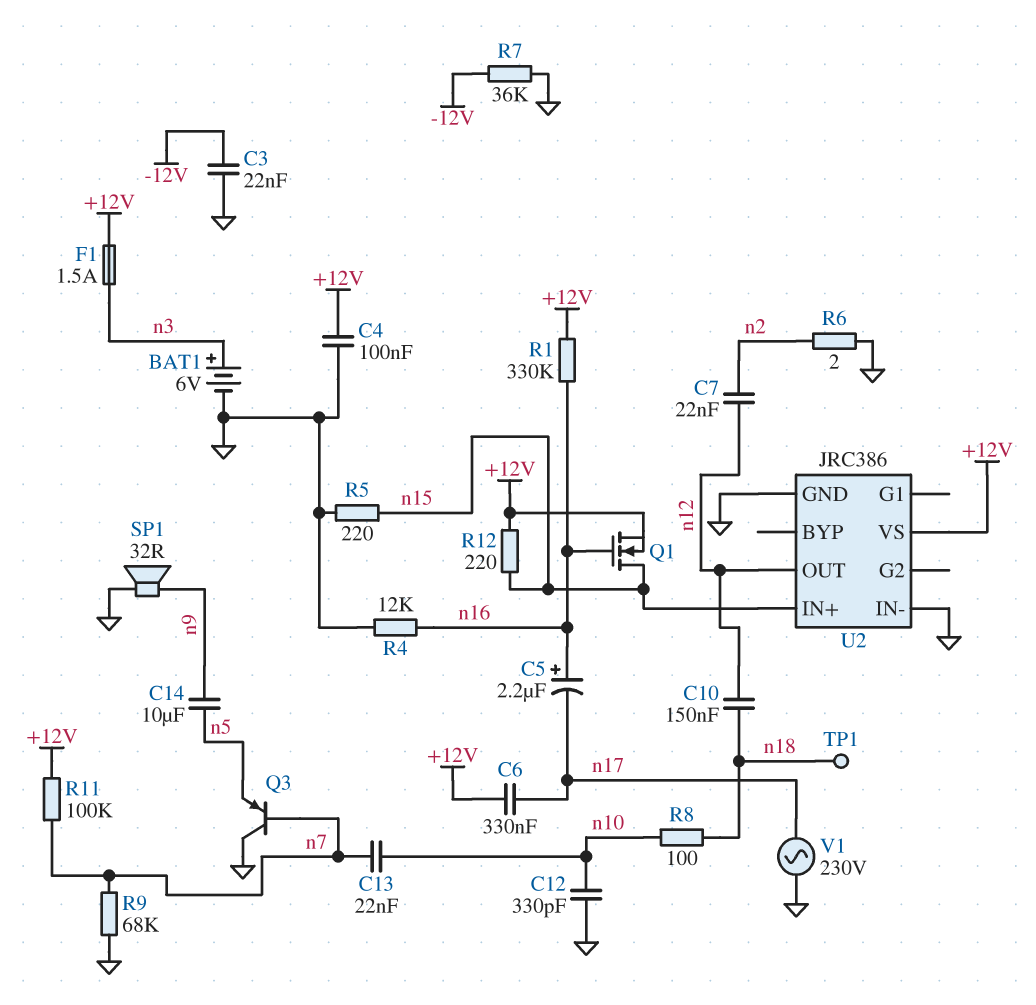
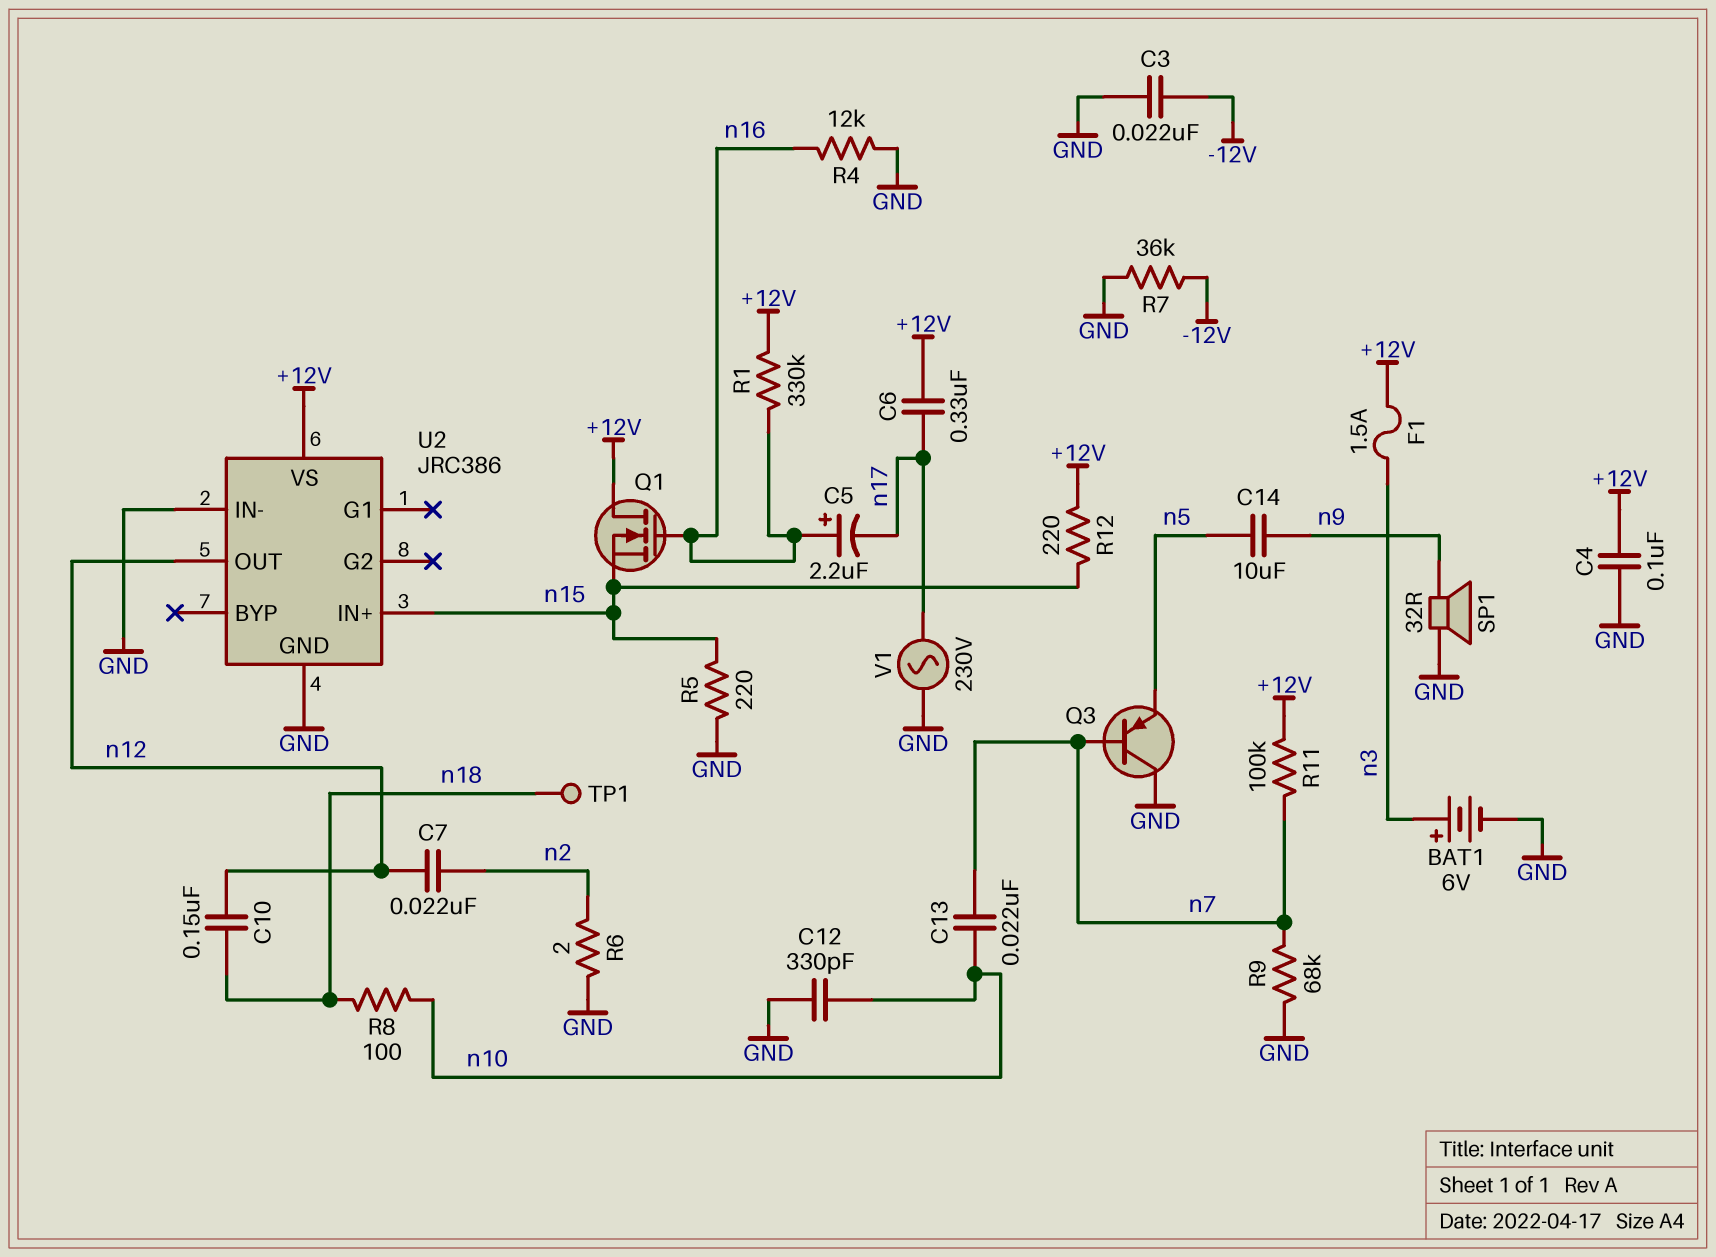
Q1: NMOS (G n16, D n15, S +12V) -> NMOS (G n16, D +12V, S n15)

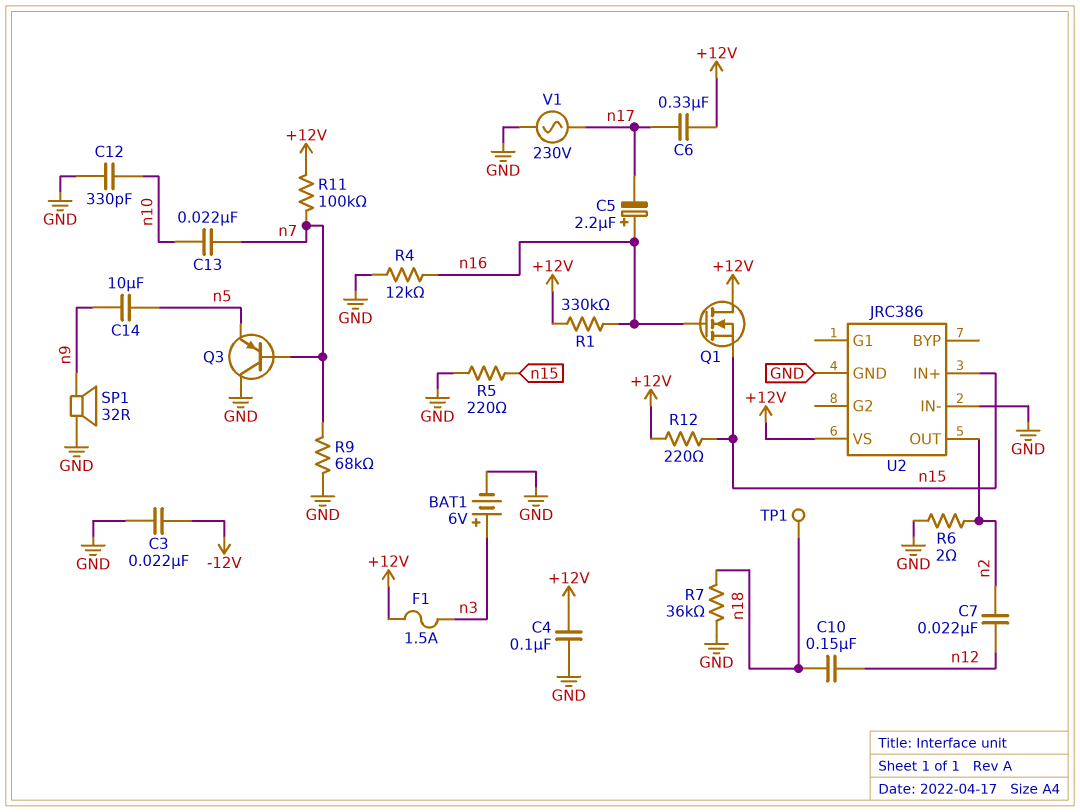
R7: 36k (-12V, GND) -> 36k (GND, n18)
R8: 100 (n10, n18) -> none
U2 pin OUT: n12 -> n2

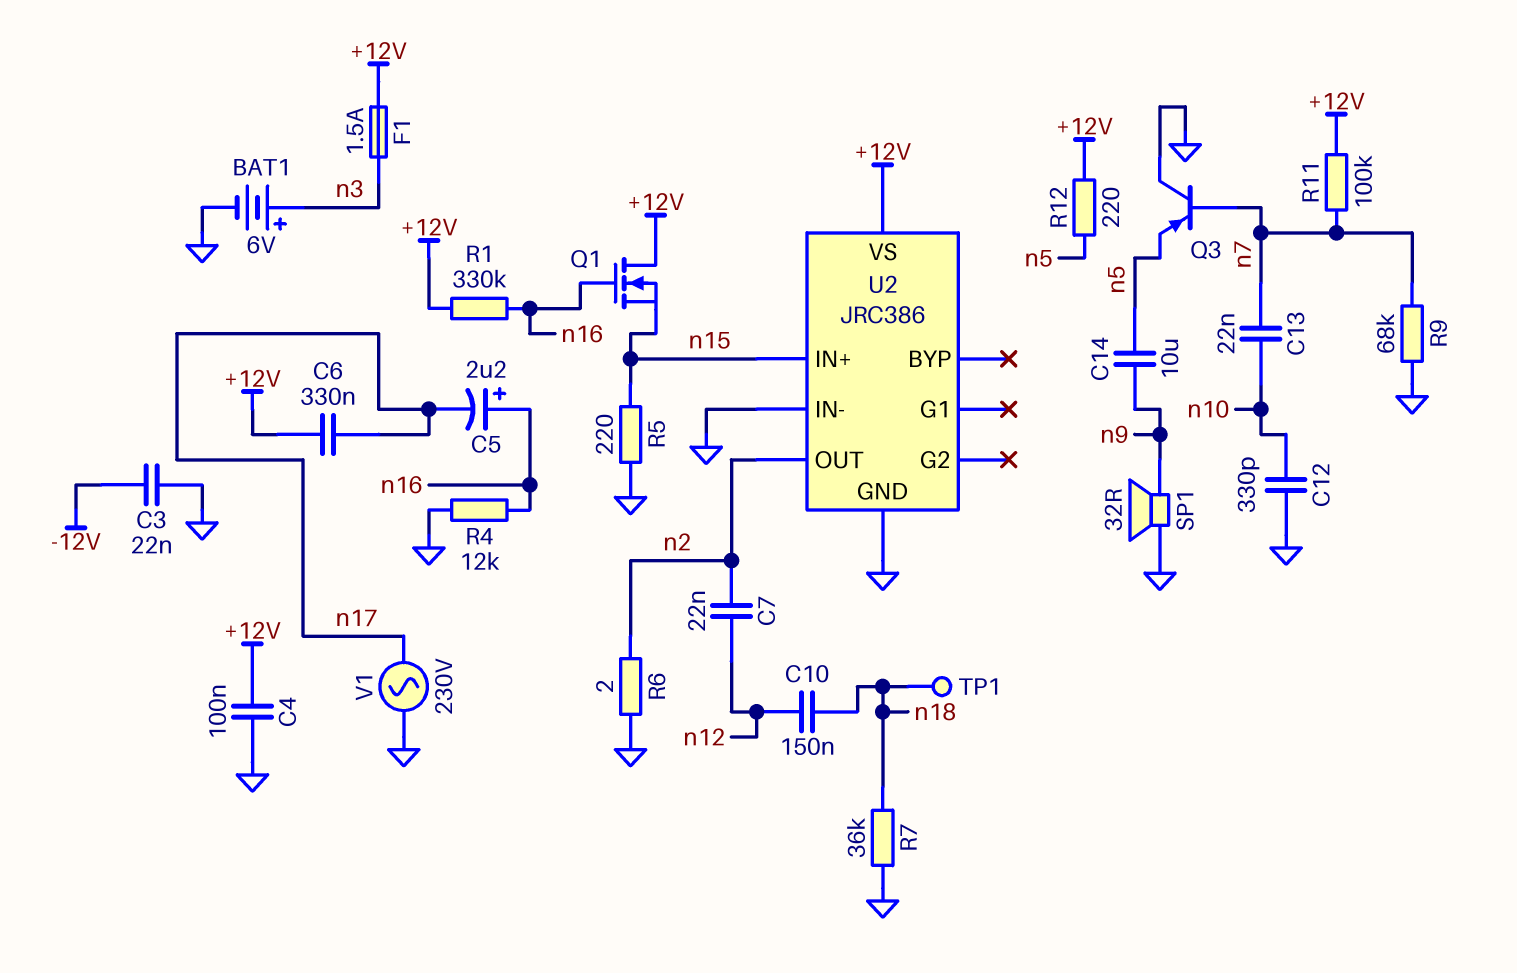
R12: 220 (+12V, n15) -> 220 (+12V, n5)

